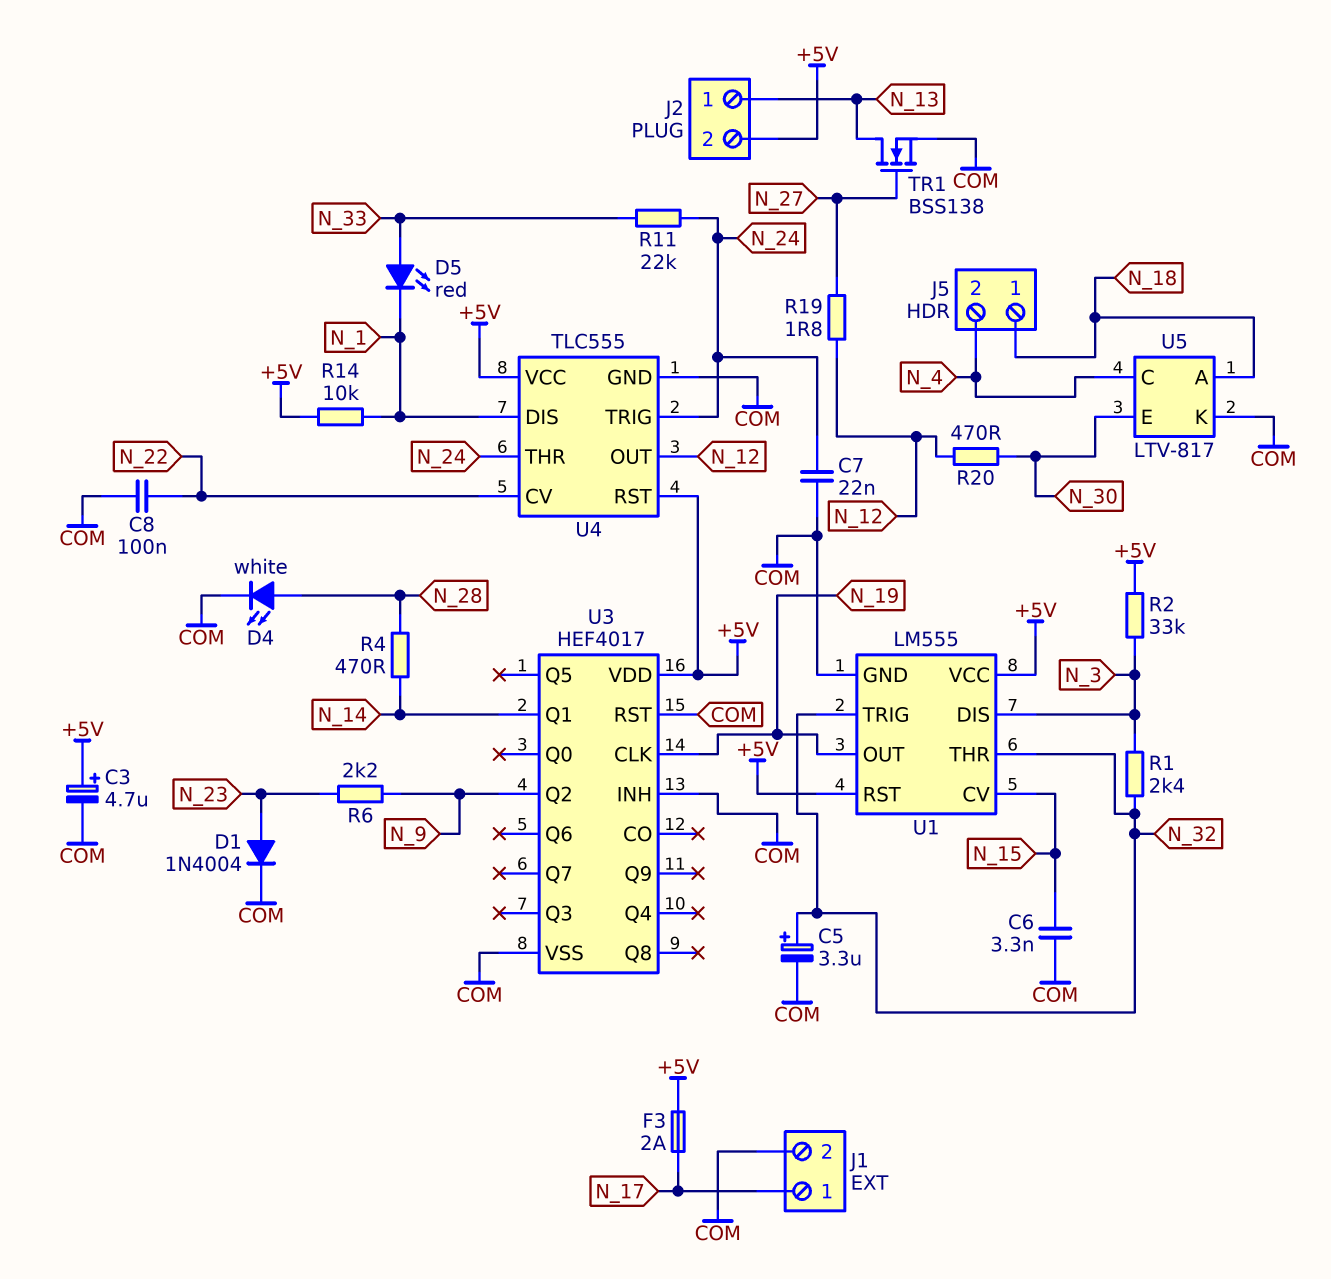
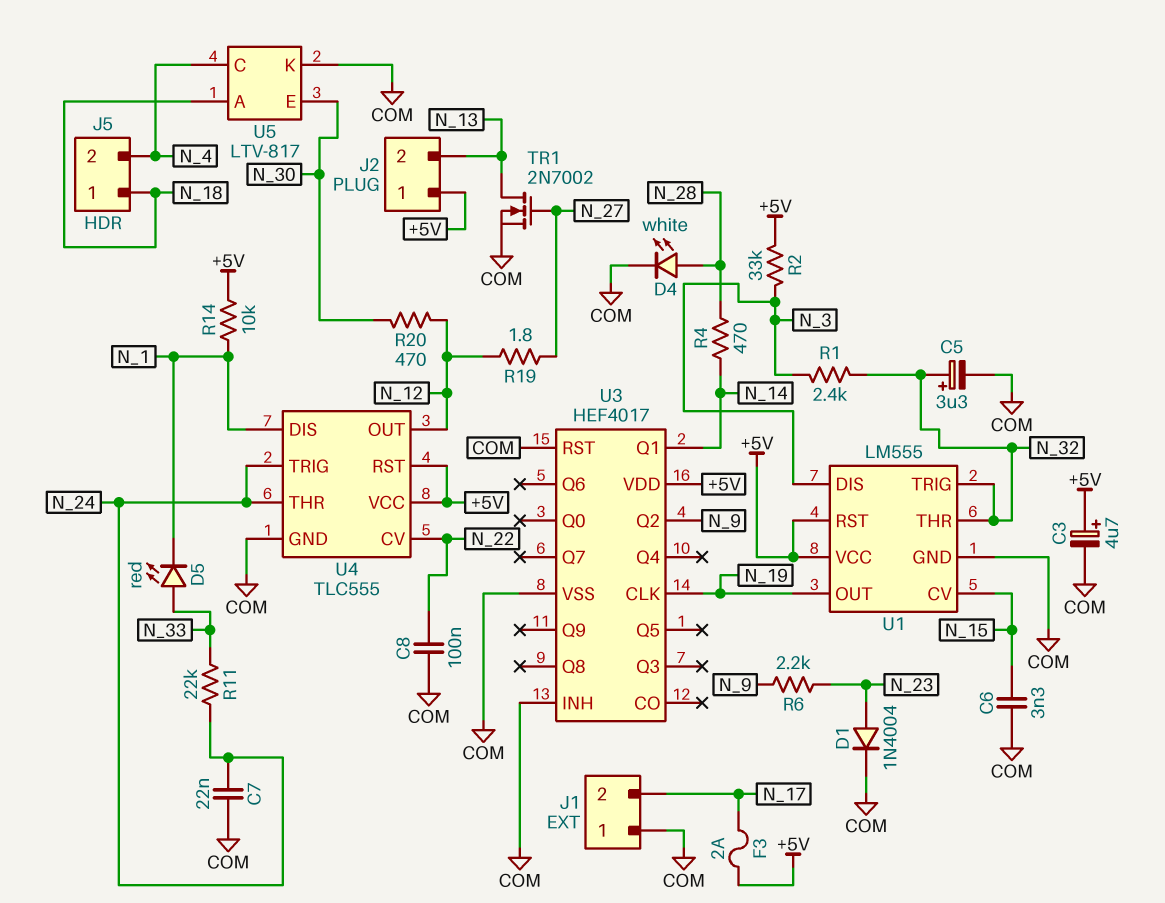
J1 pin 1: N_17 -> COM
J1 pin 2: COM -> N_17
J2 pin 1: N_13 -> +5V
J2 pin 2: +5V -> N_13
TR1: NMOS BSS138 (G N_27, D N_13, S COM) -> NMOS 2N7002 (G N_27, D N_13, S COM)

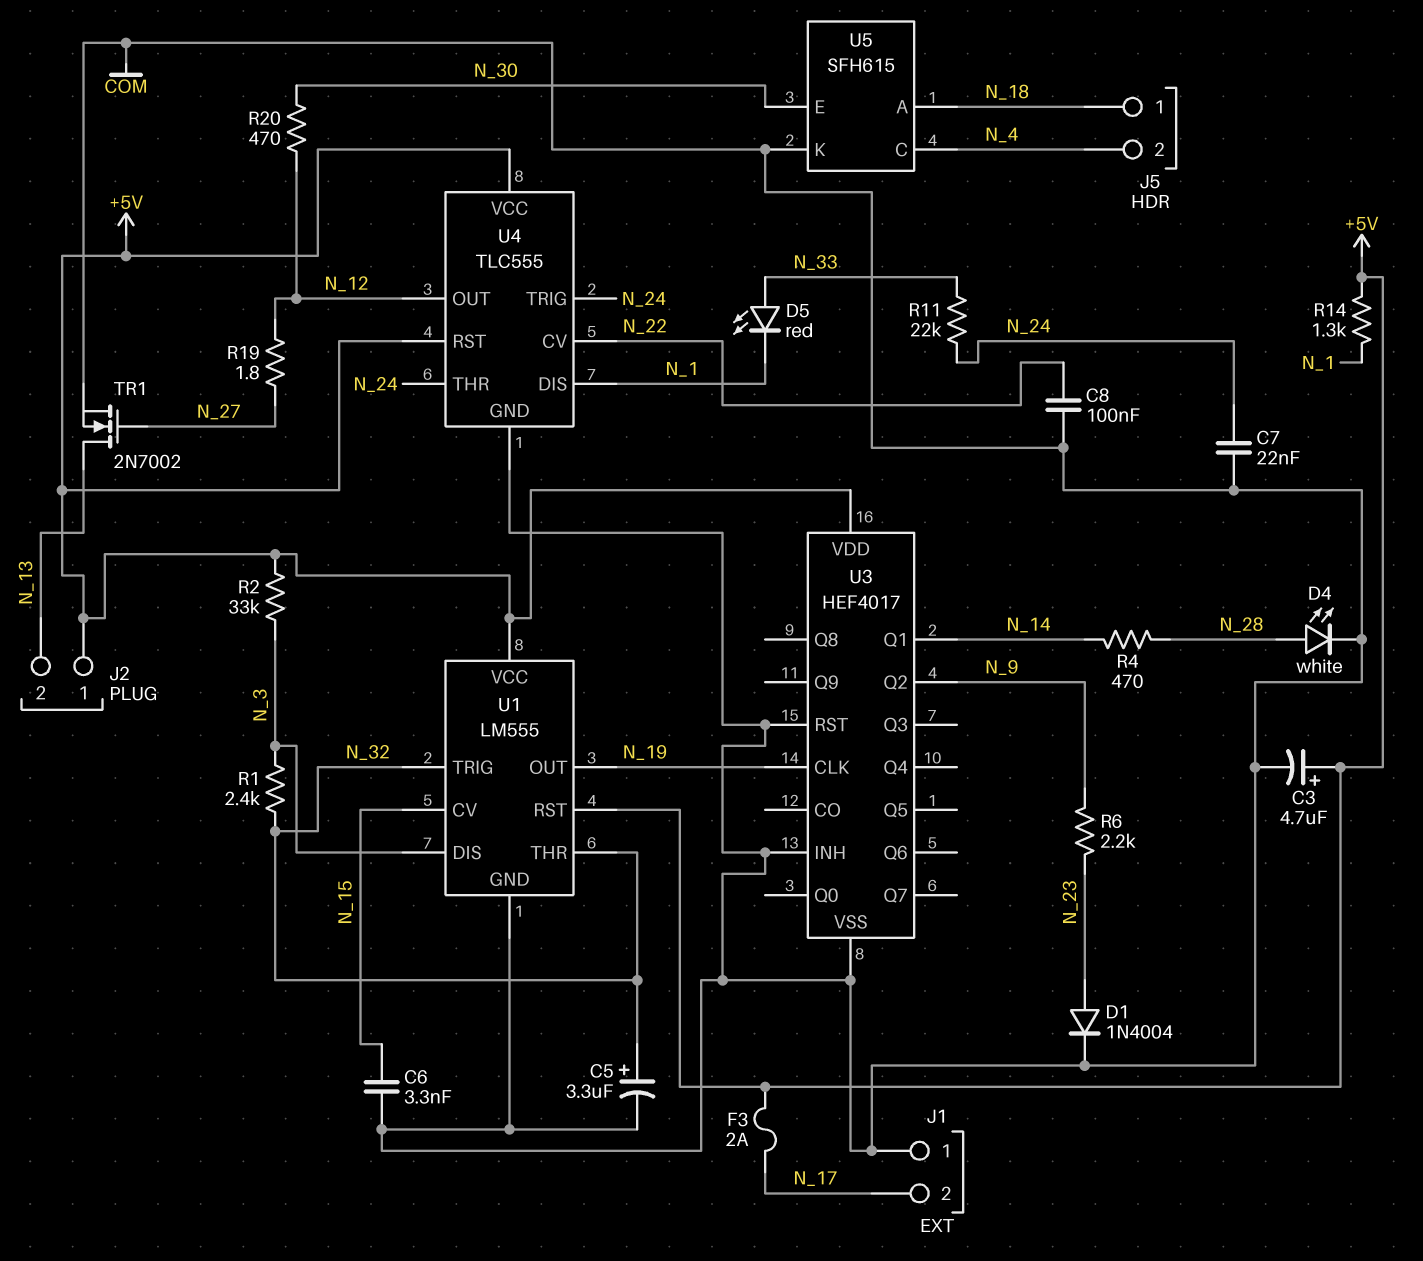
R14: 10k (+5V, N_1) -> 1.3k (+5V, N_1)
U5: LTV-817 -> SFH615

